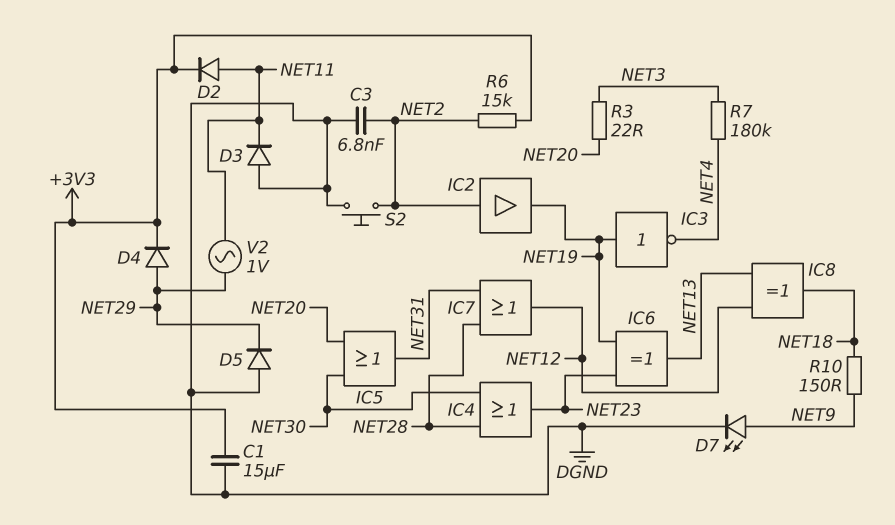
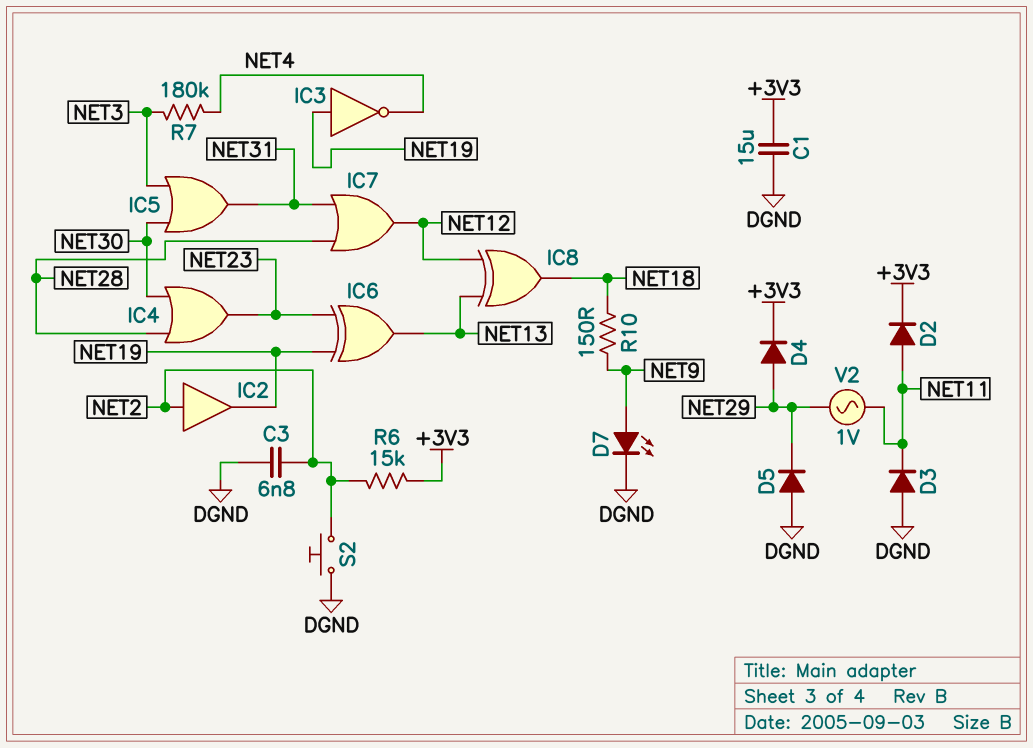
IC5: OR (in NET20, in NET30, out NET31) -> OR (in NET3, in NET30, out NET31)
R3: 22 (NET3, NET20) -> none

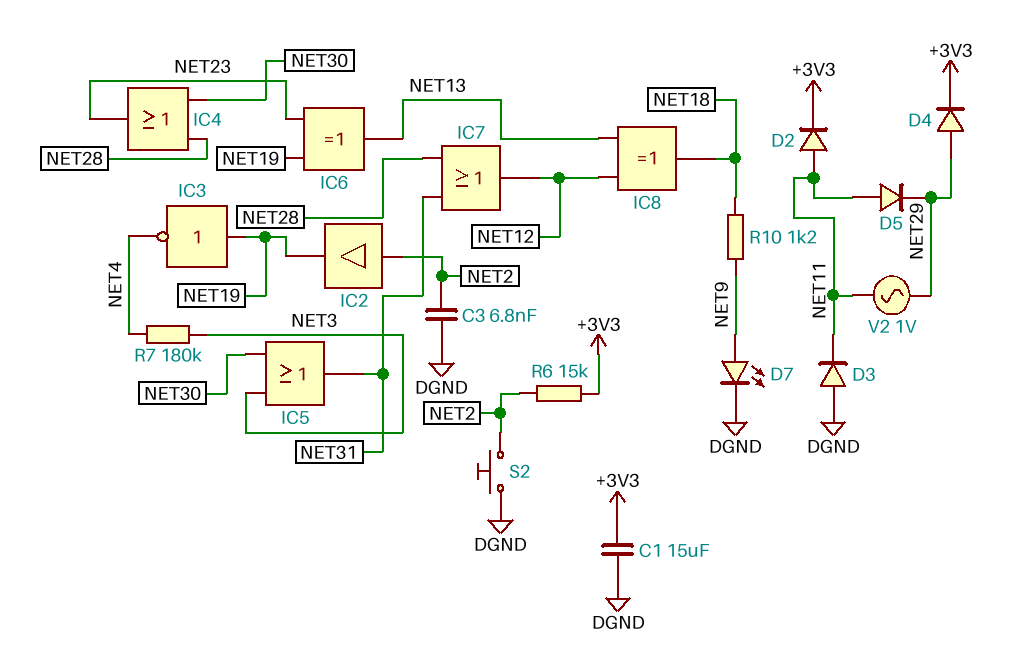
D5: diode (A DGND, K NET29) -> diode (A NET11, K NET29)
R10: 150 (NET9, NET18) -> 1.2k (NET9, NET18)

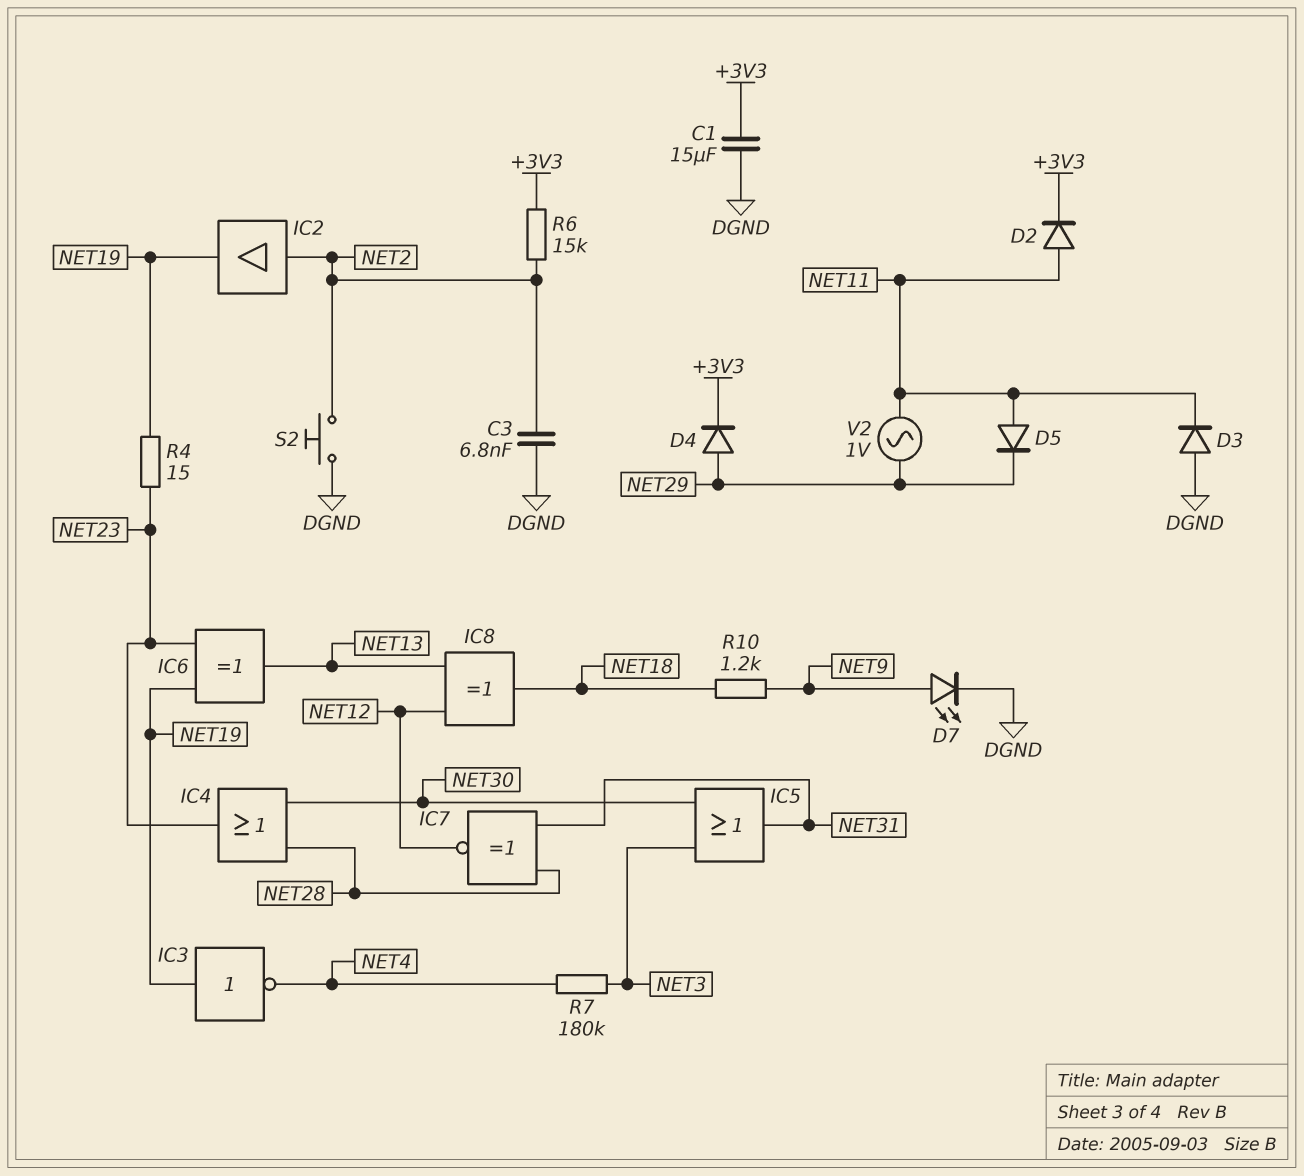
IC7: OR (in NET28, in NET31, out NET12) -> XNOR (in NET28, in NET31, out NET12)
R4: none -> 15 (NET19, NET23)

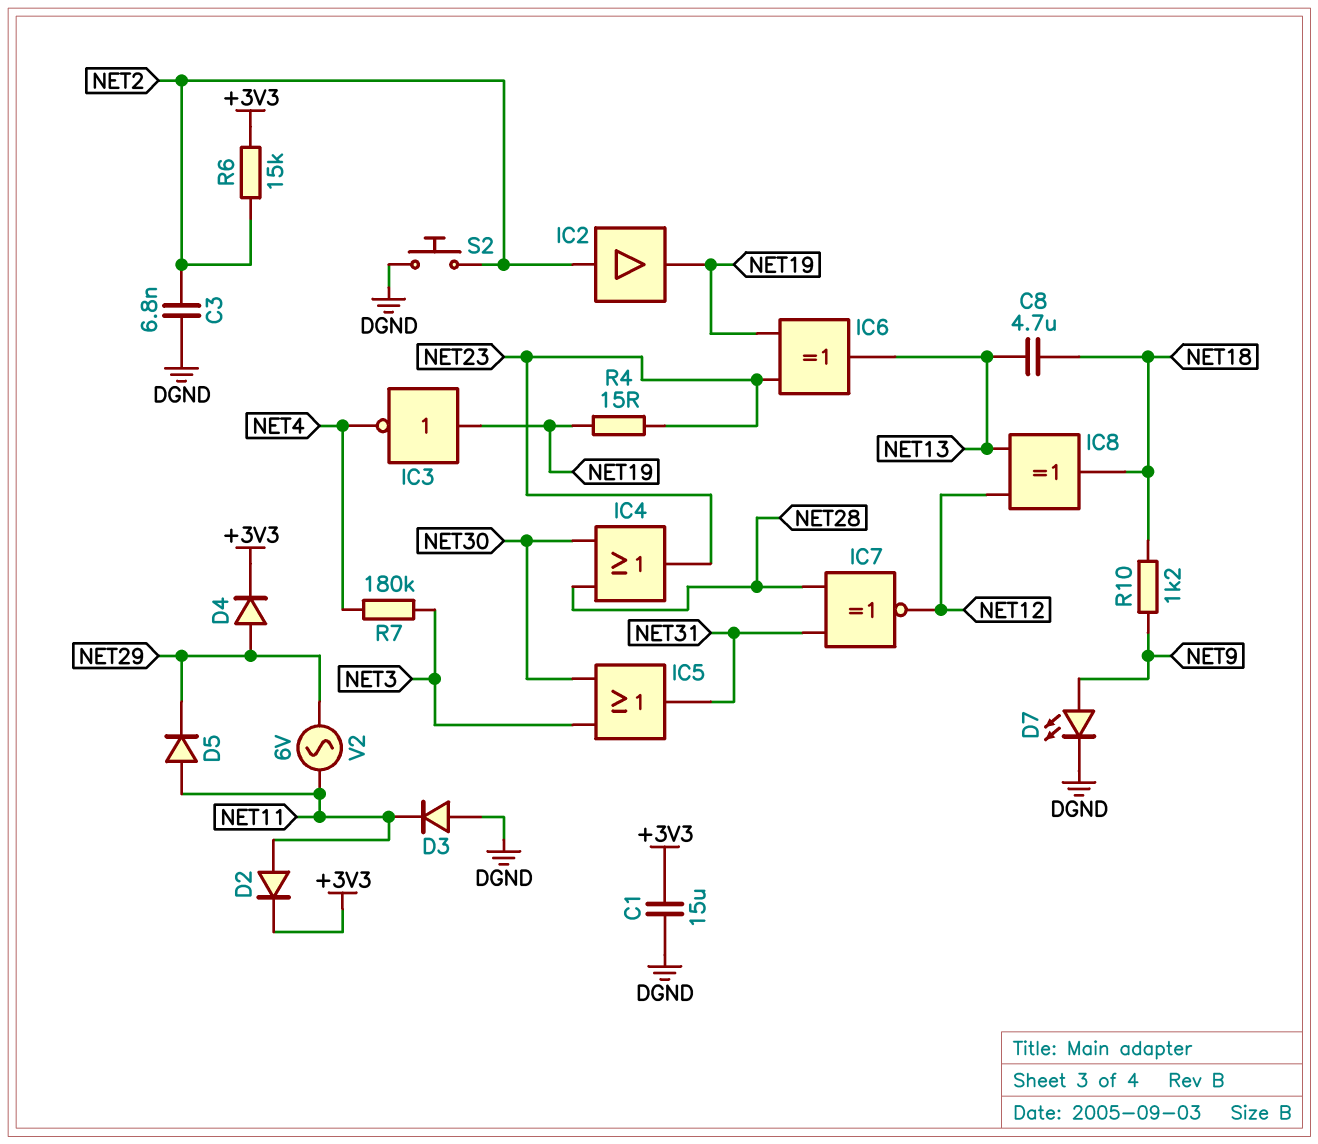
C8: none -> 4.7uF (NET13, NET18)
V2: AC 1V (NET11, NET29) -> AC 6V (NET11, NET29)

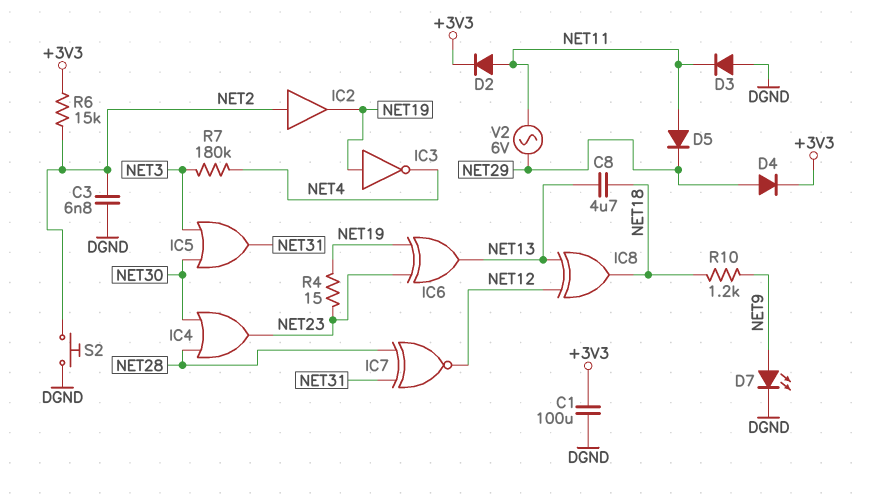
C1: 15uF (+3V3, DGND) -> 100uF (+3V3, DGND)

